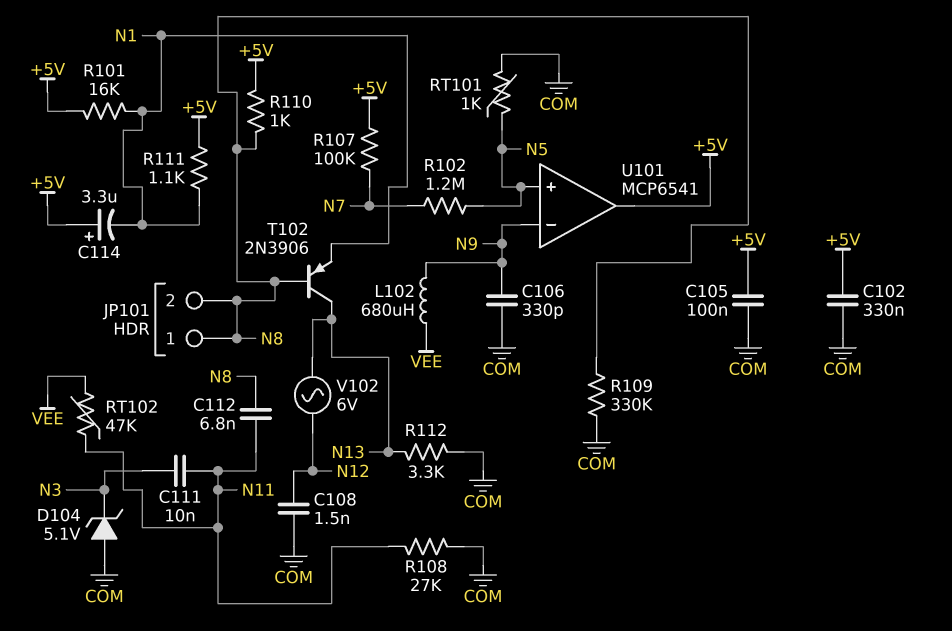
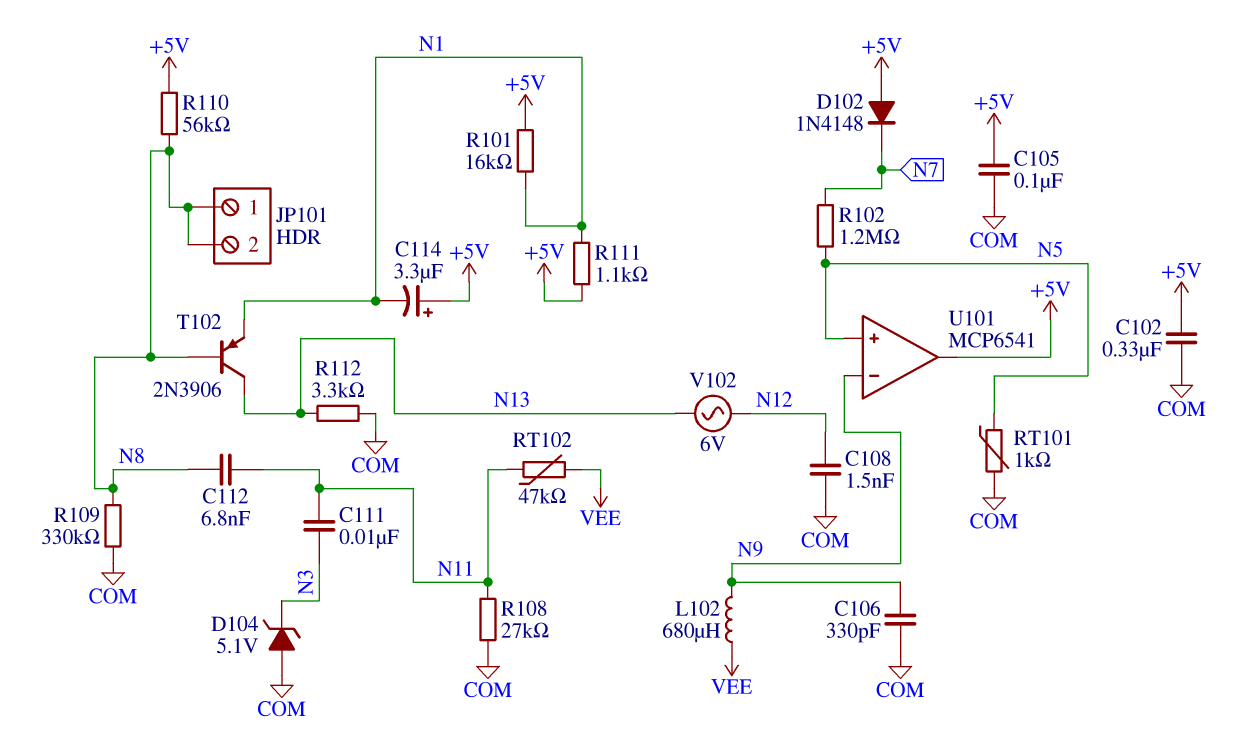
D102: none -> diode 1N4148 (A +5V, K N7)
R107: 100k (+5V, N7) -> none
R110: 1k (+5V, N8) -> 56k (+5V, N8)

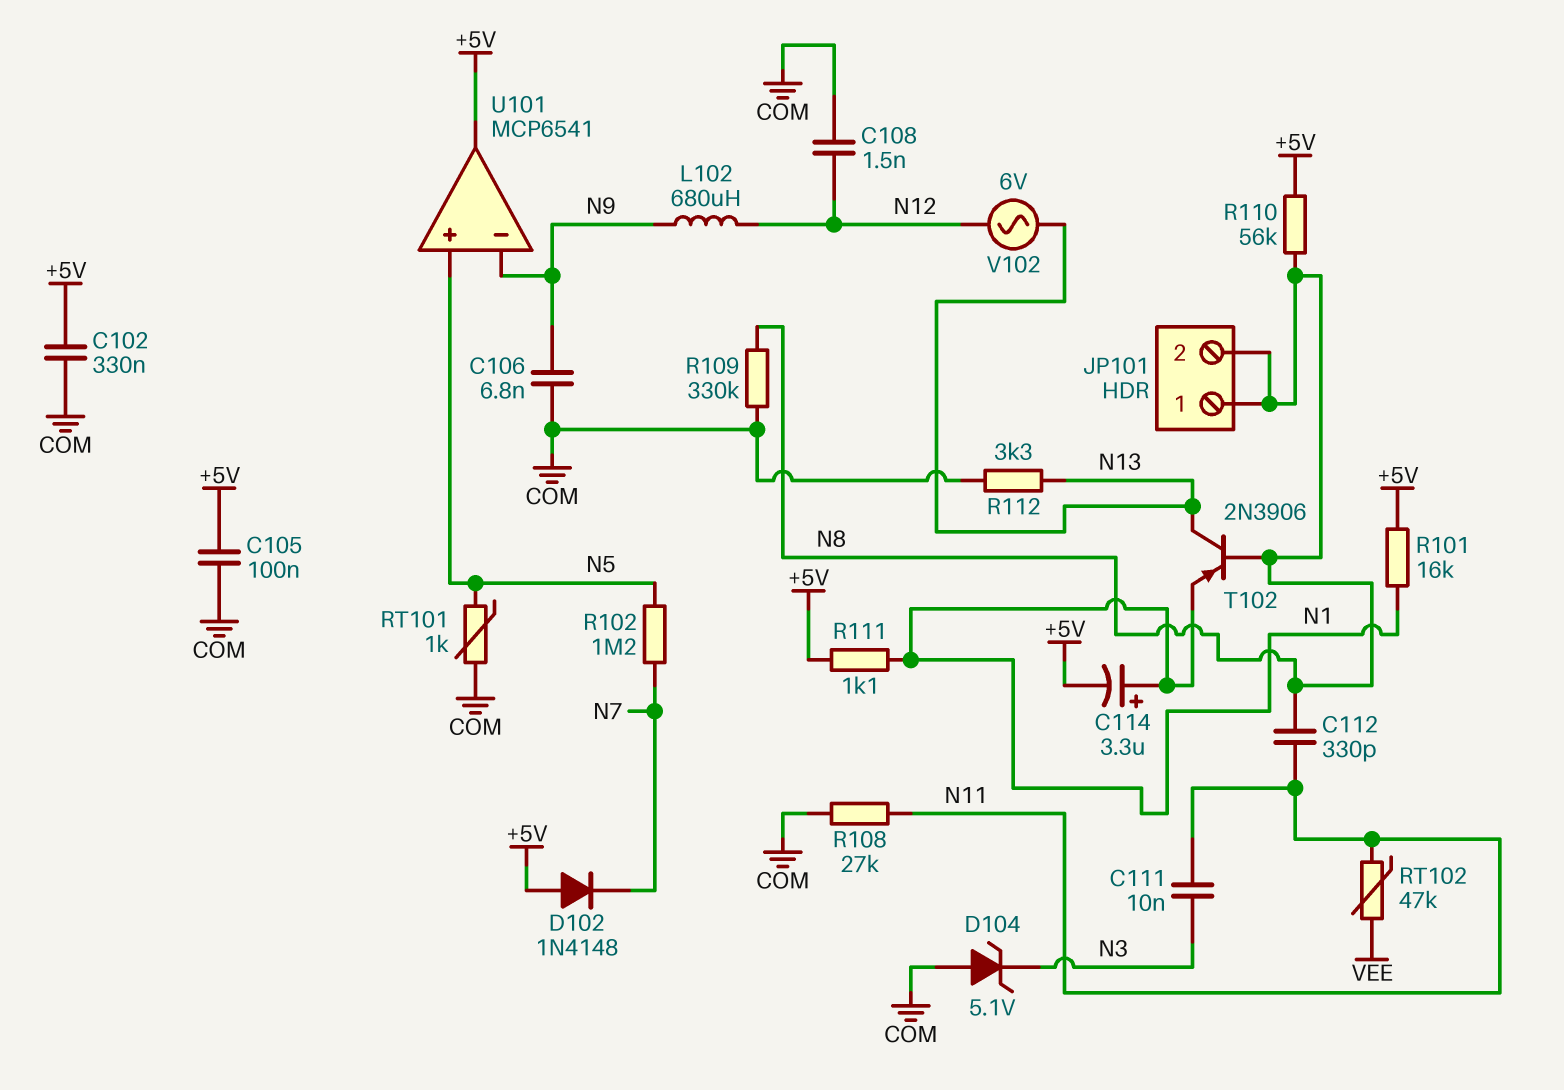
C106: 330pF (COM, N9) -> 6.8nF (COM, N9)
C112: 6.8nF (N8, N11) -> 330pF (N8, N11)
C114: 3.3uF (plus +5V, minus N1) -> 3.3uF (plus N1, minus +5V)
L102: 680uH (N9, VEE) -> 680uH (N9, N12)

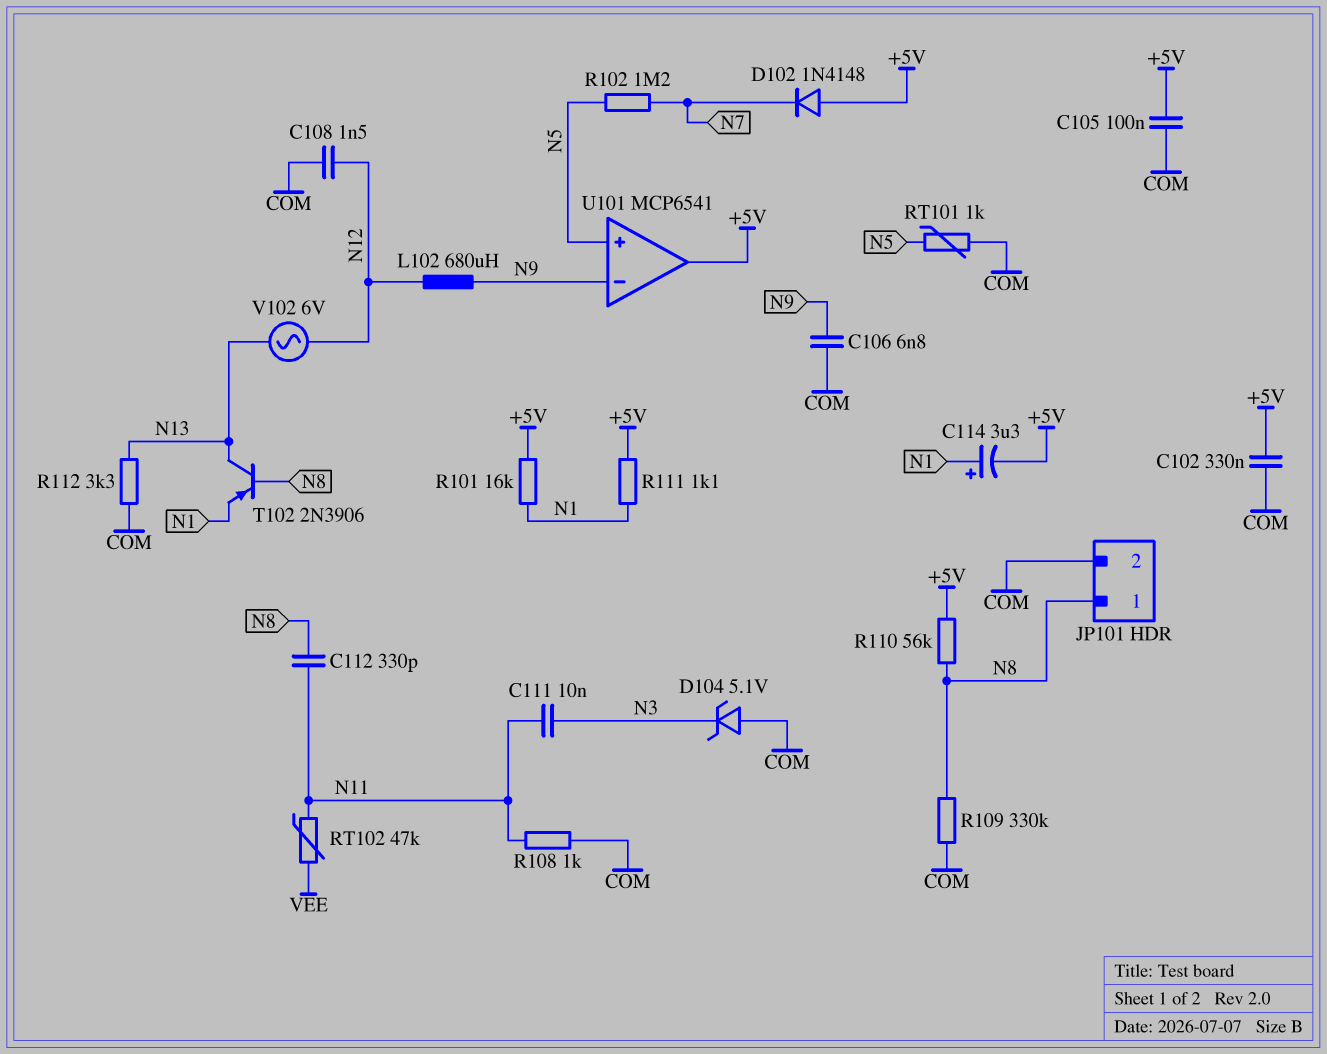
JP101 pin 2: N8 -> COM
R108: 27k (COM, N11) -> 1k (COM, N11)

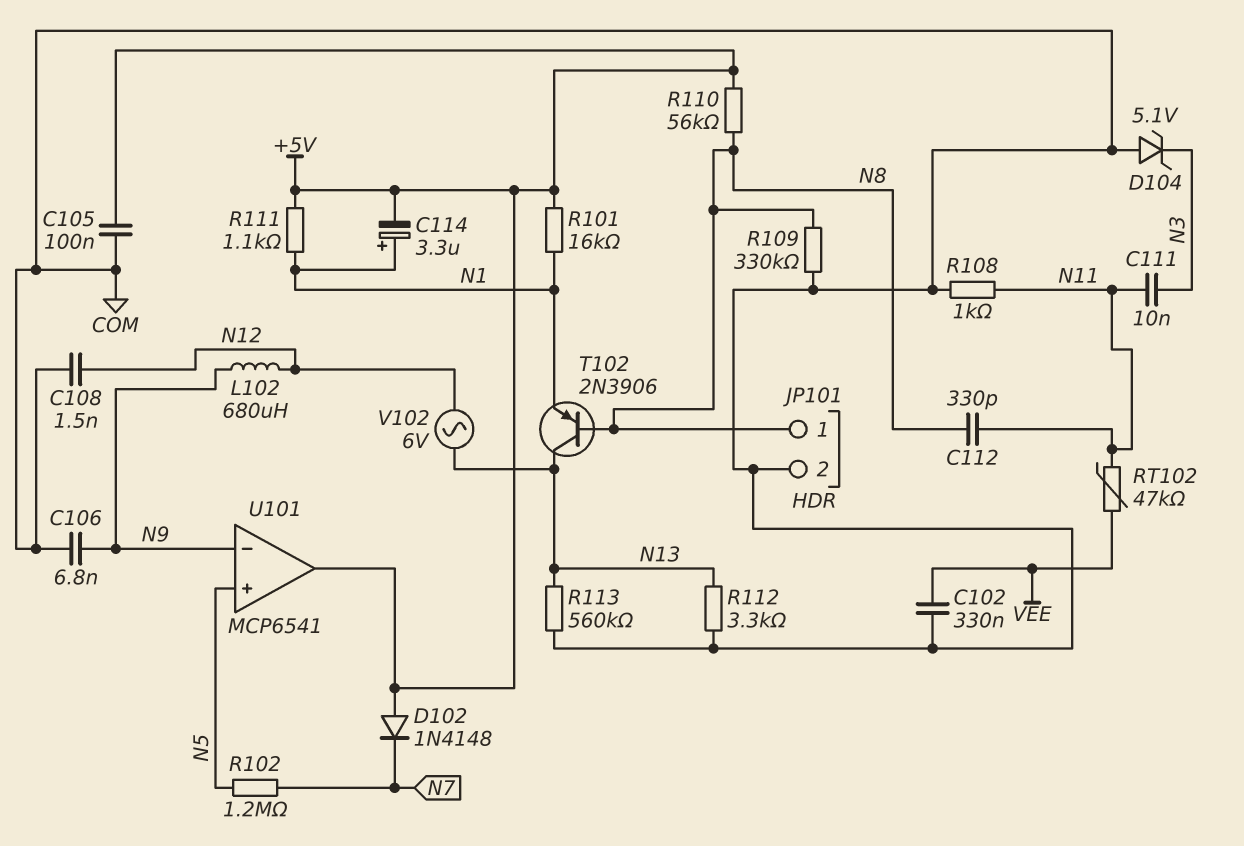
C102: 330nF (+5V, COM) -> 330nF (COM, VEE)
R113: none -> 560k (COM, N13)
RT101: 1k (COM, N5) -> none

